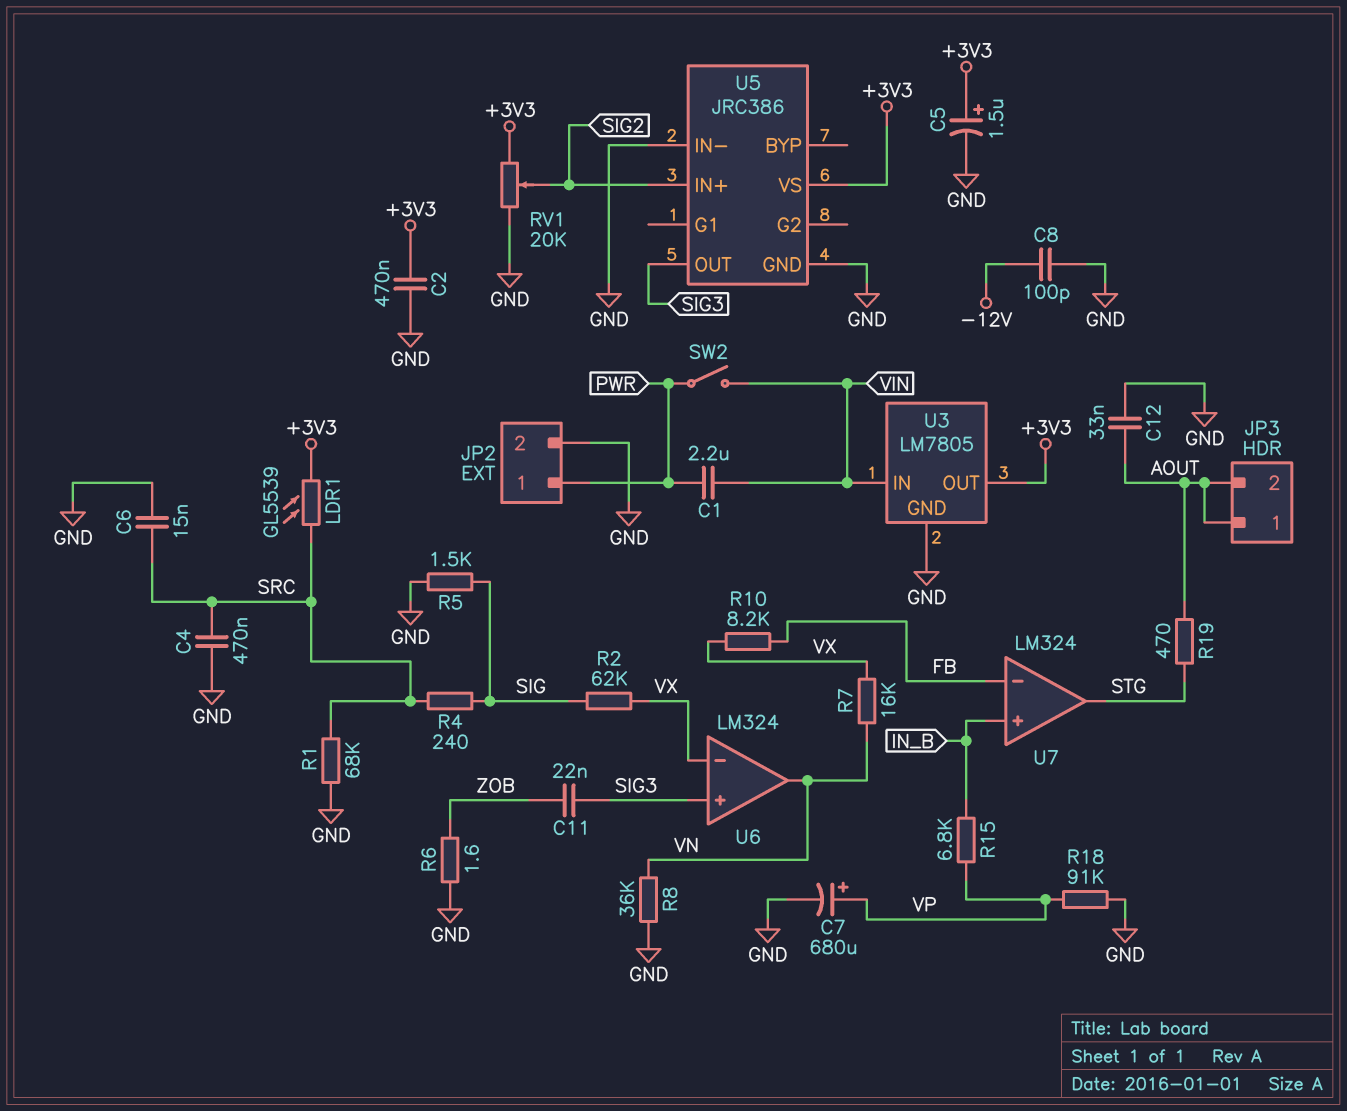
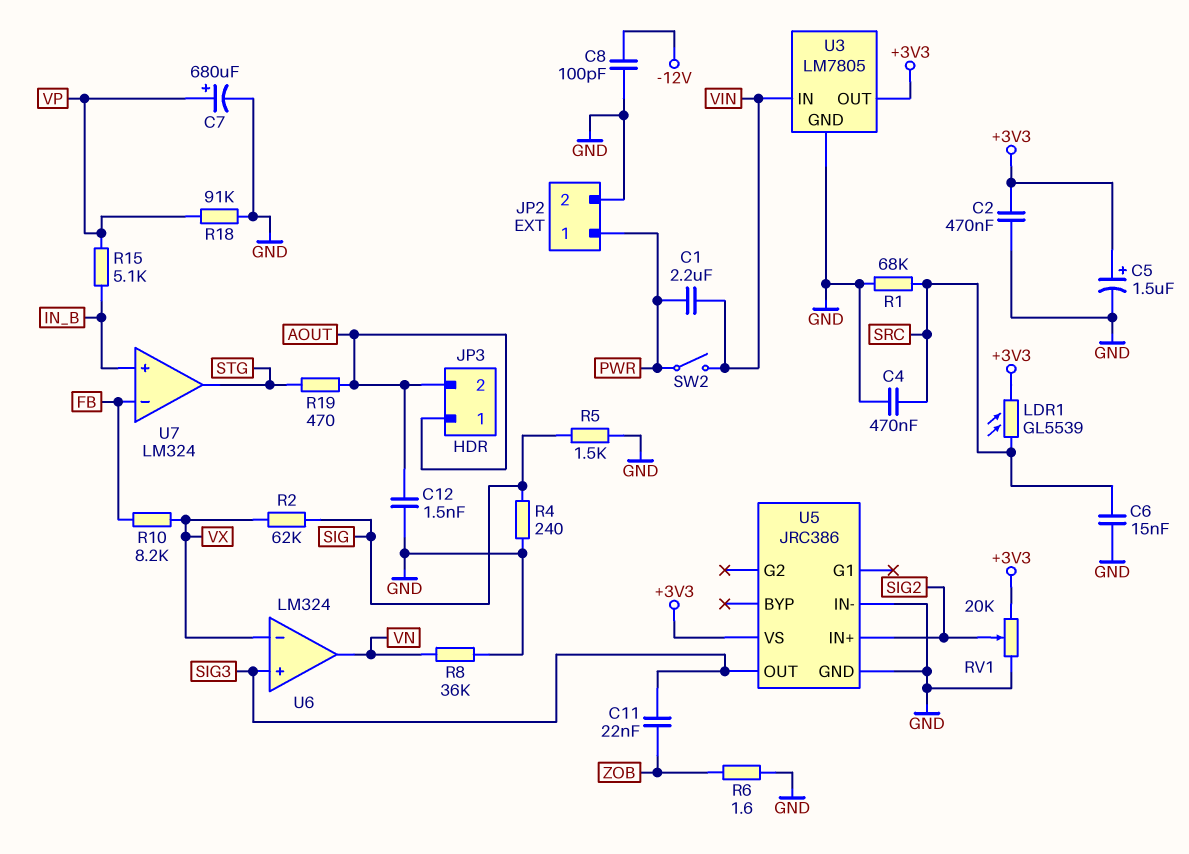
C12: 33nF (AOUT, GND) -> 1.5nF (AOUT, GND)
R4: 240 (SIG, SRC) -> 240 (GND, SIG)
R7: 16k (VN, VX) -> none
R15: 6.8k (IN_B, VP) -> 5.1k (IN_B, VP)

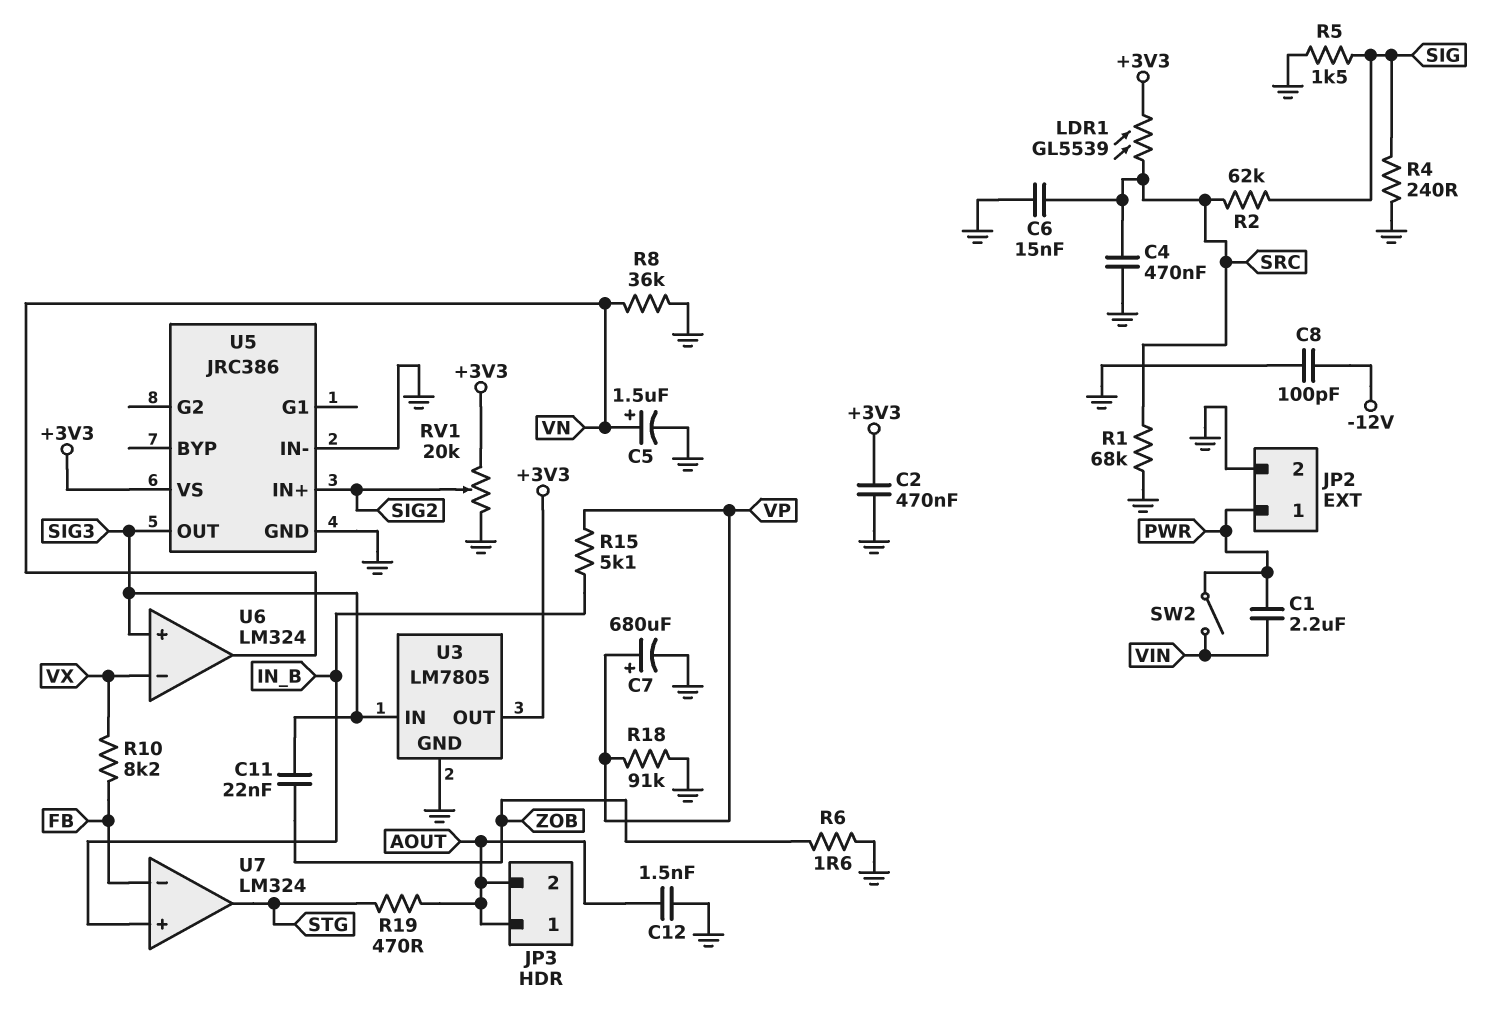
C5: 1.5uF (plus +3V3, minus GND) -> 1.5uF (plus VN, minus GND)
R2: 62k (SIG, VX) -> 62k (SIG, SRC)
U3 pin IN: VIN -> SIG3

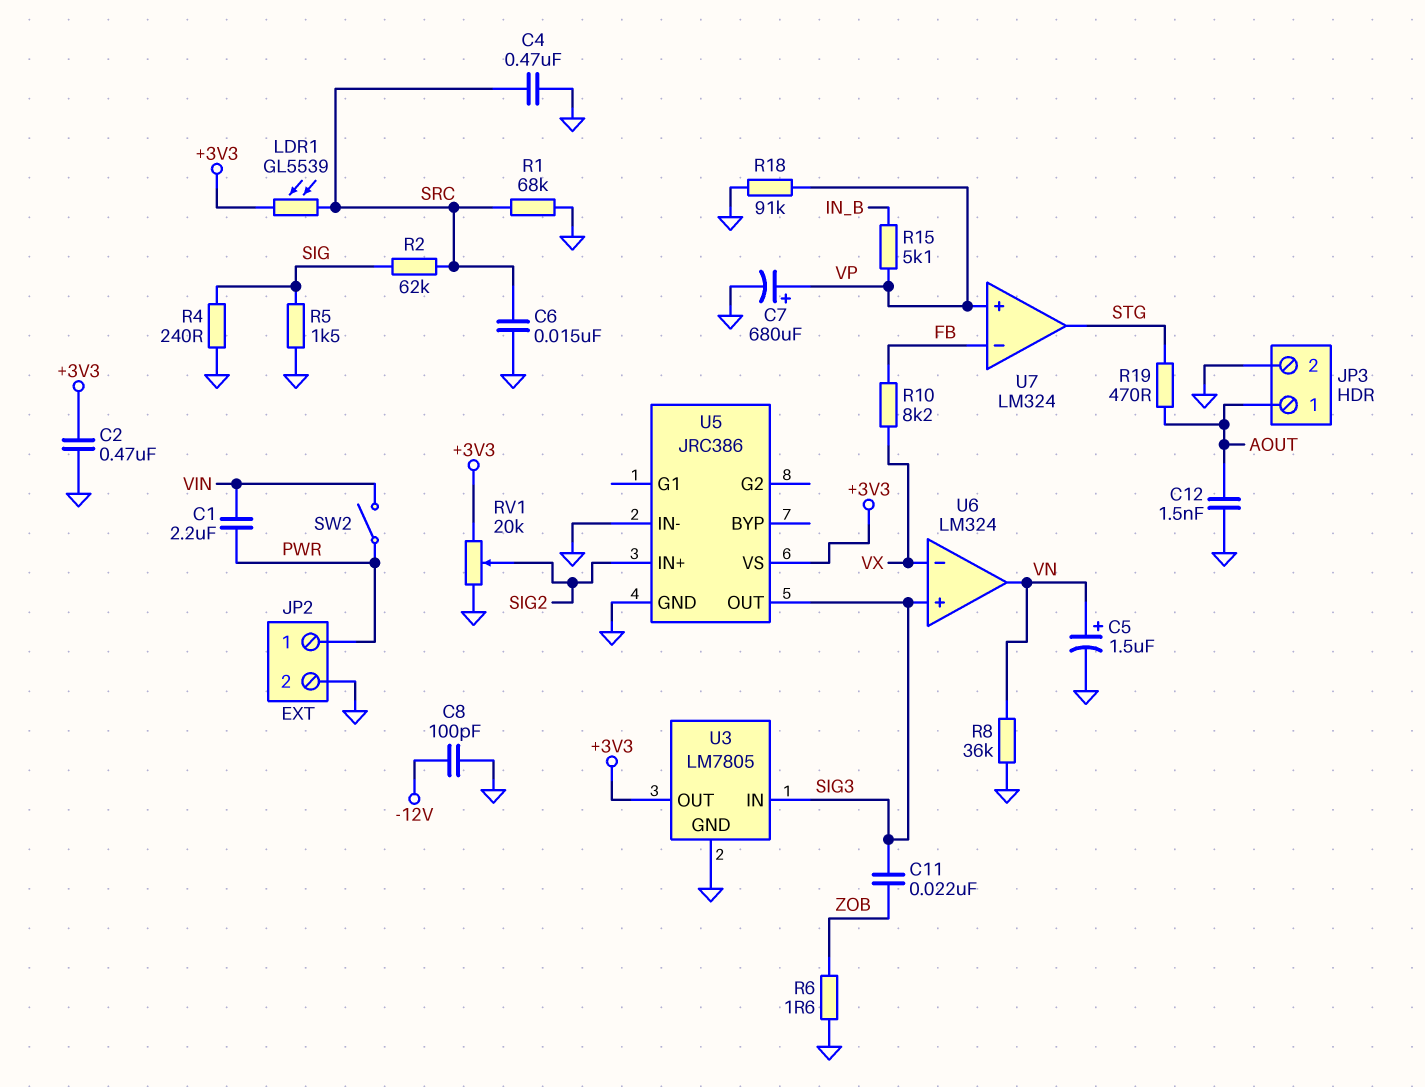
JP3 pin 2: AOUT -> GND
U7 pin in+: IN_B -> VP

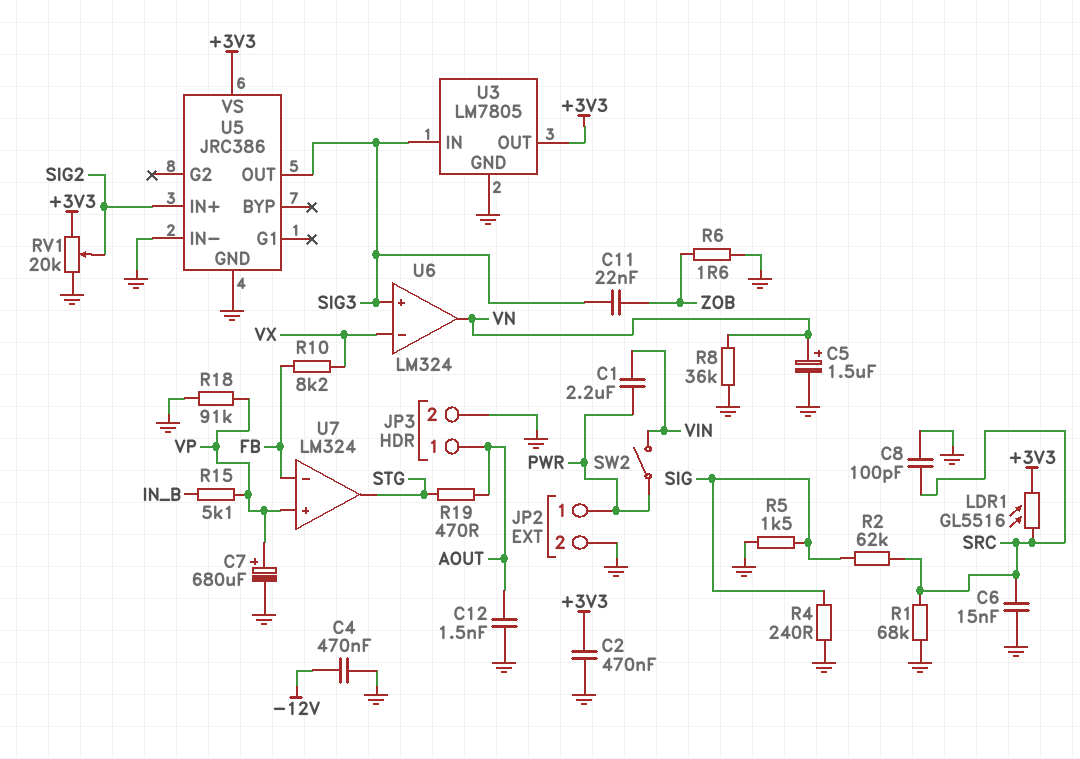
C4: 470nF (GND, SRC) -> 470nF (-12V, GND)
C8: 100pF (-12V, GND) -> 100pF (GND, SRC)
LDR1: GL5539 (+3V3, SRC) -> GL5516 (+3V3, SRC)

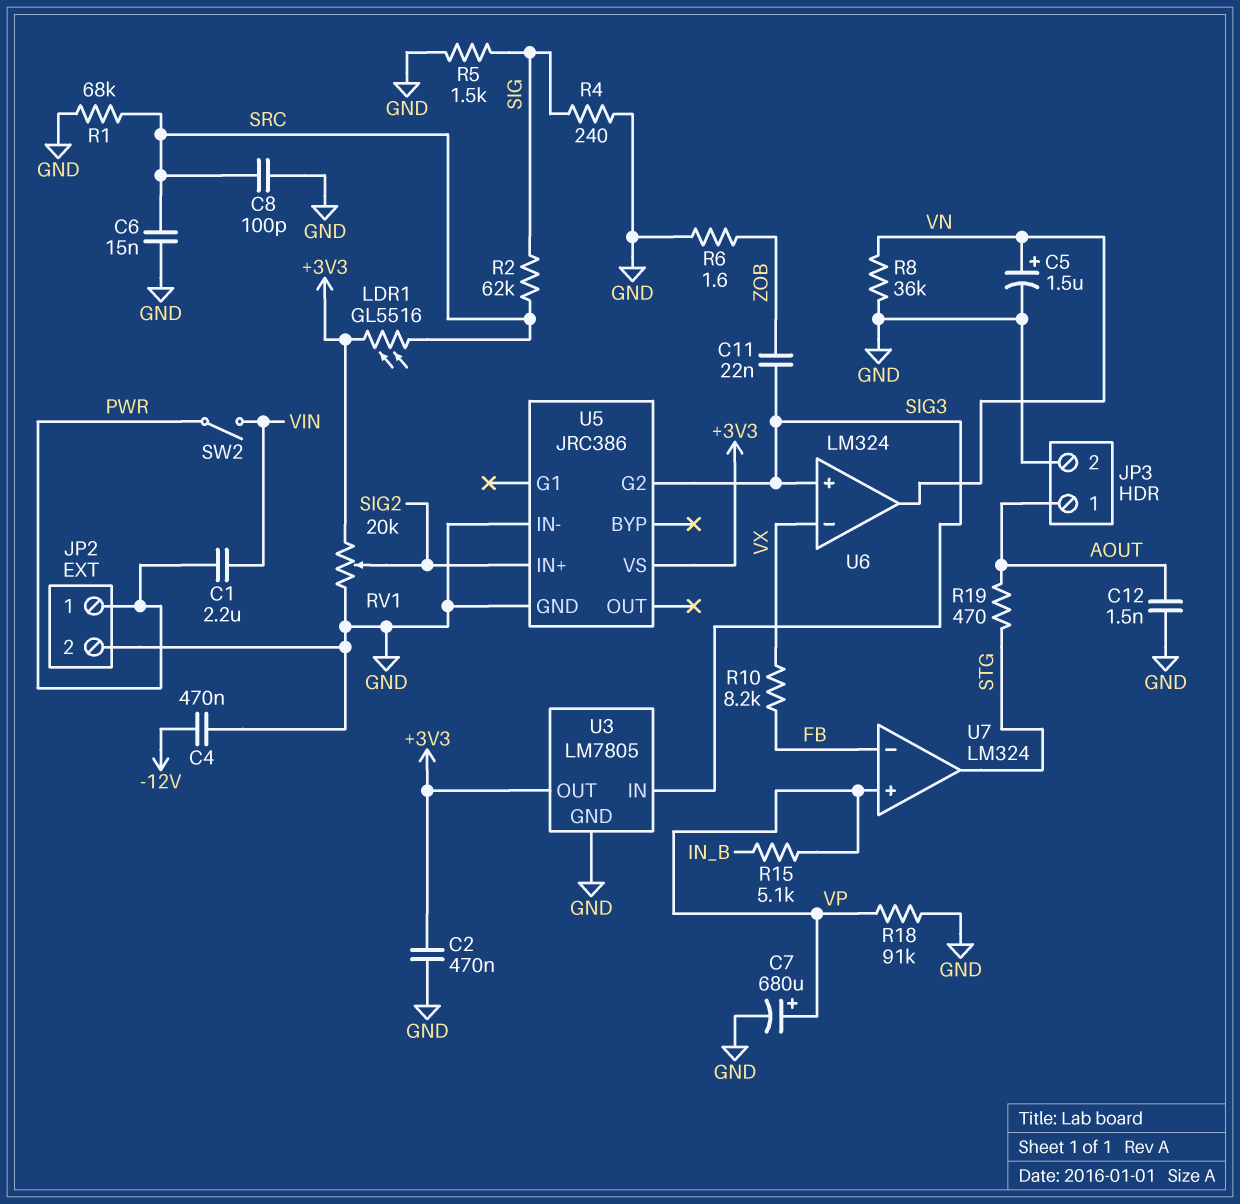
U5 pin G2: none -> SIG3
U5 pin OUT: SIG3 -> none

